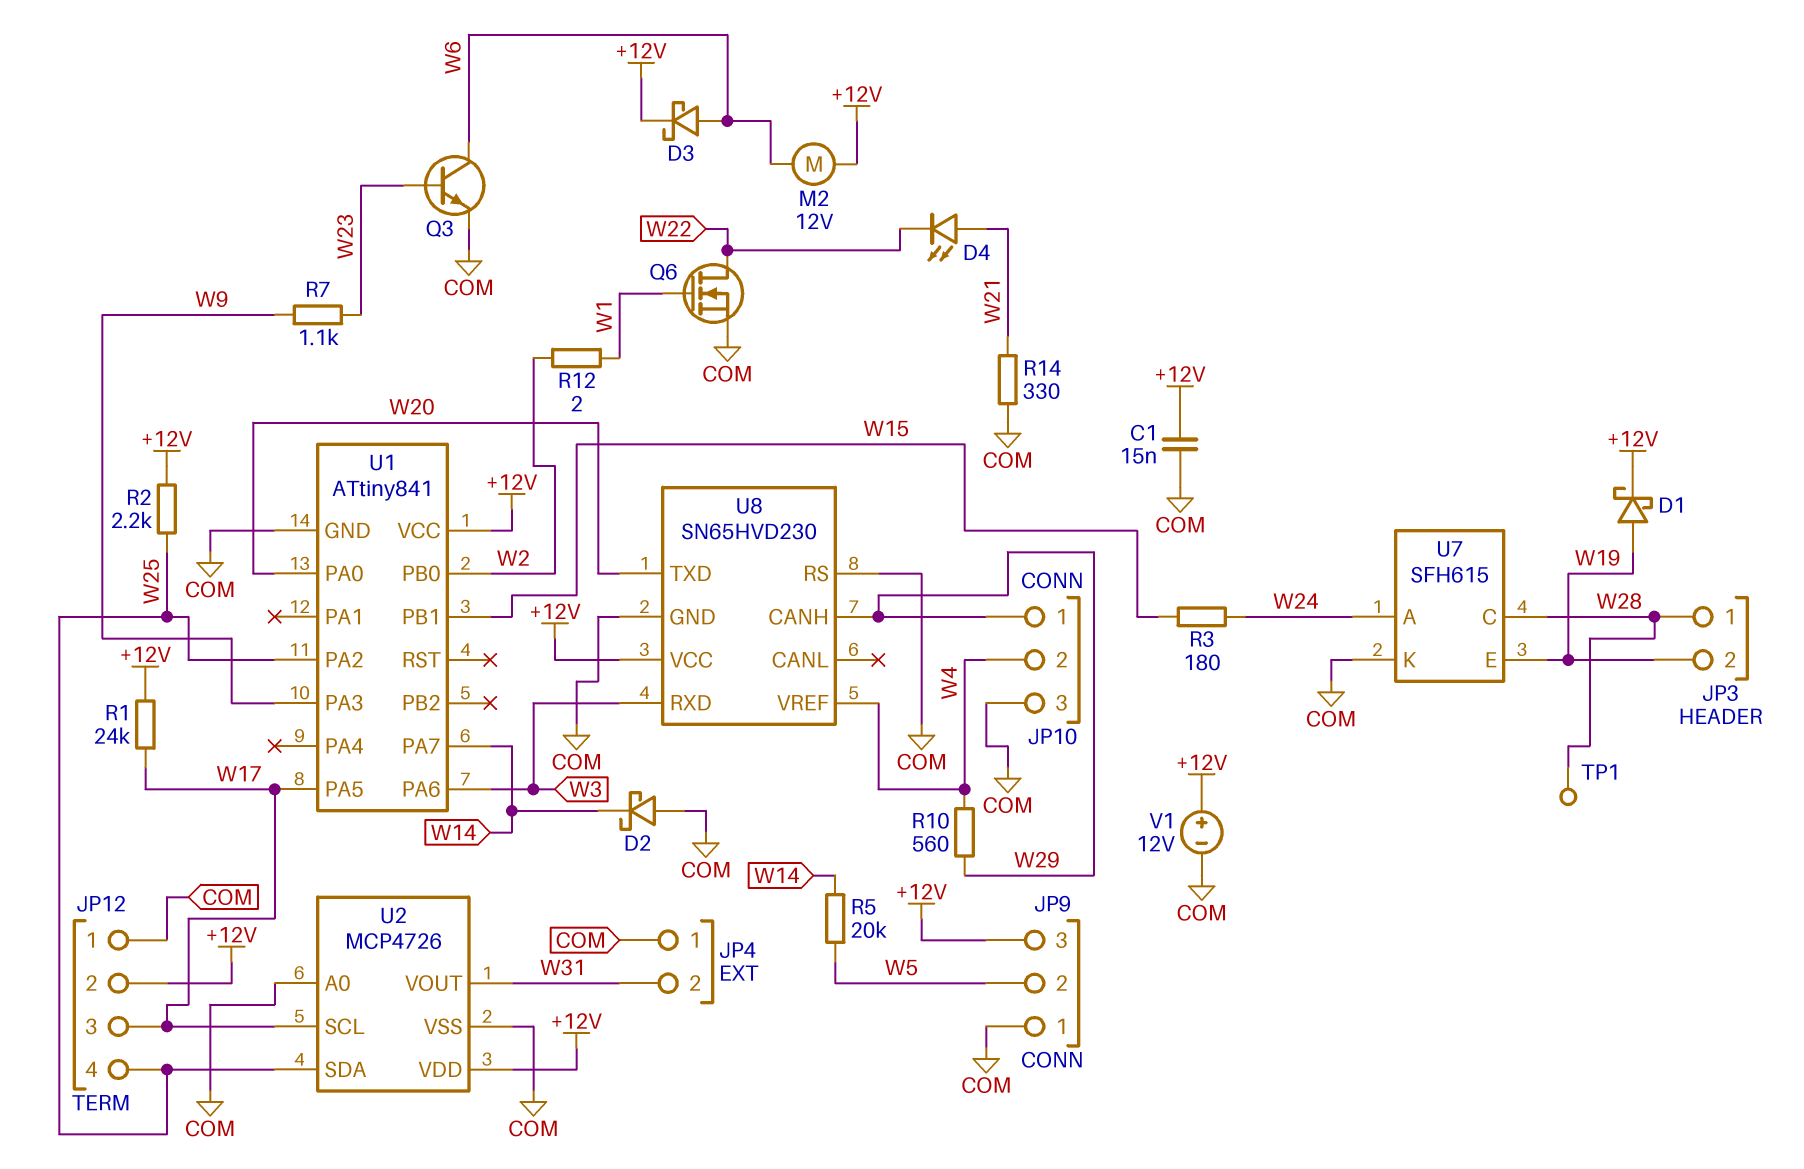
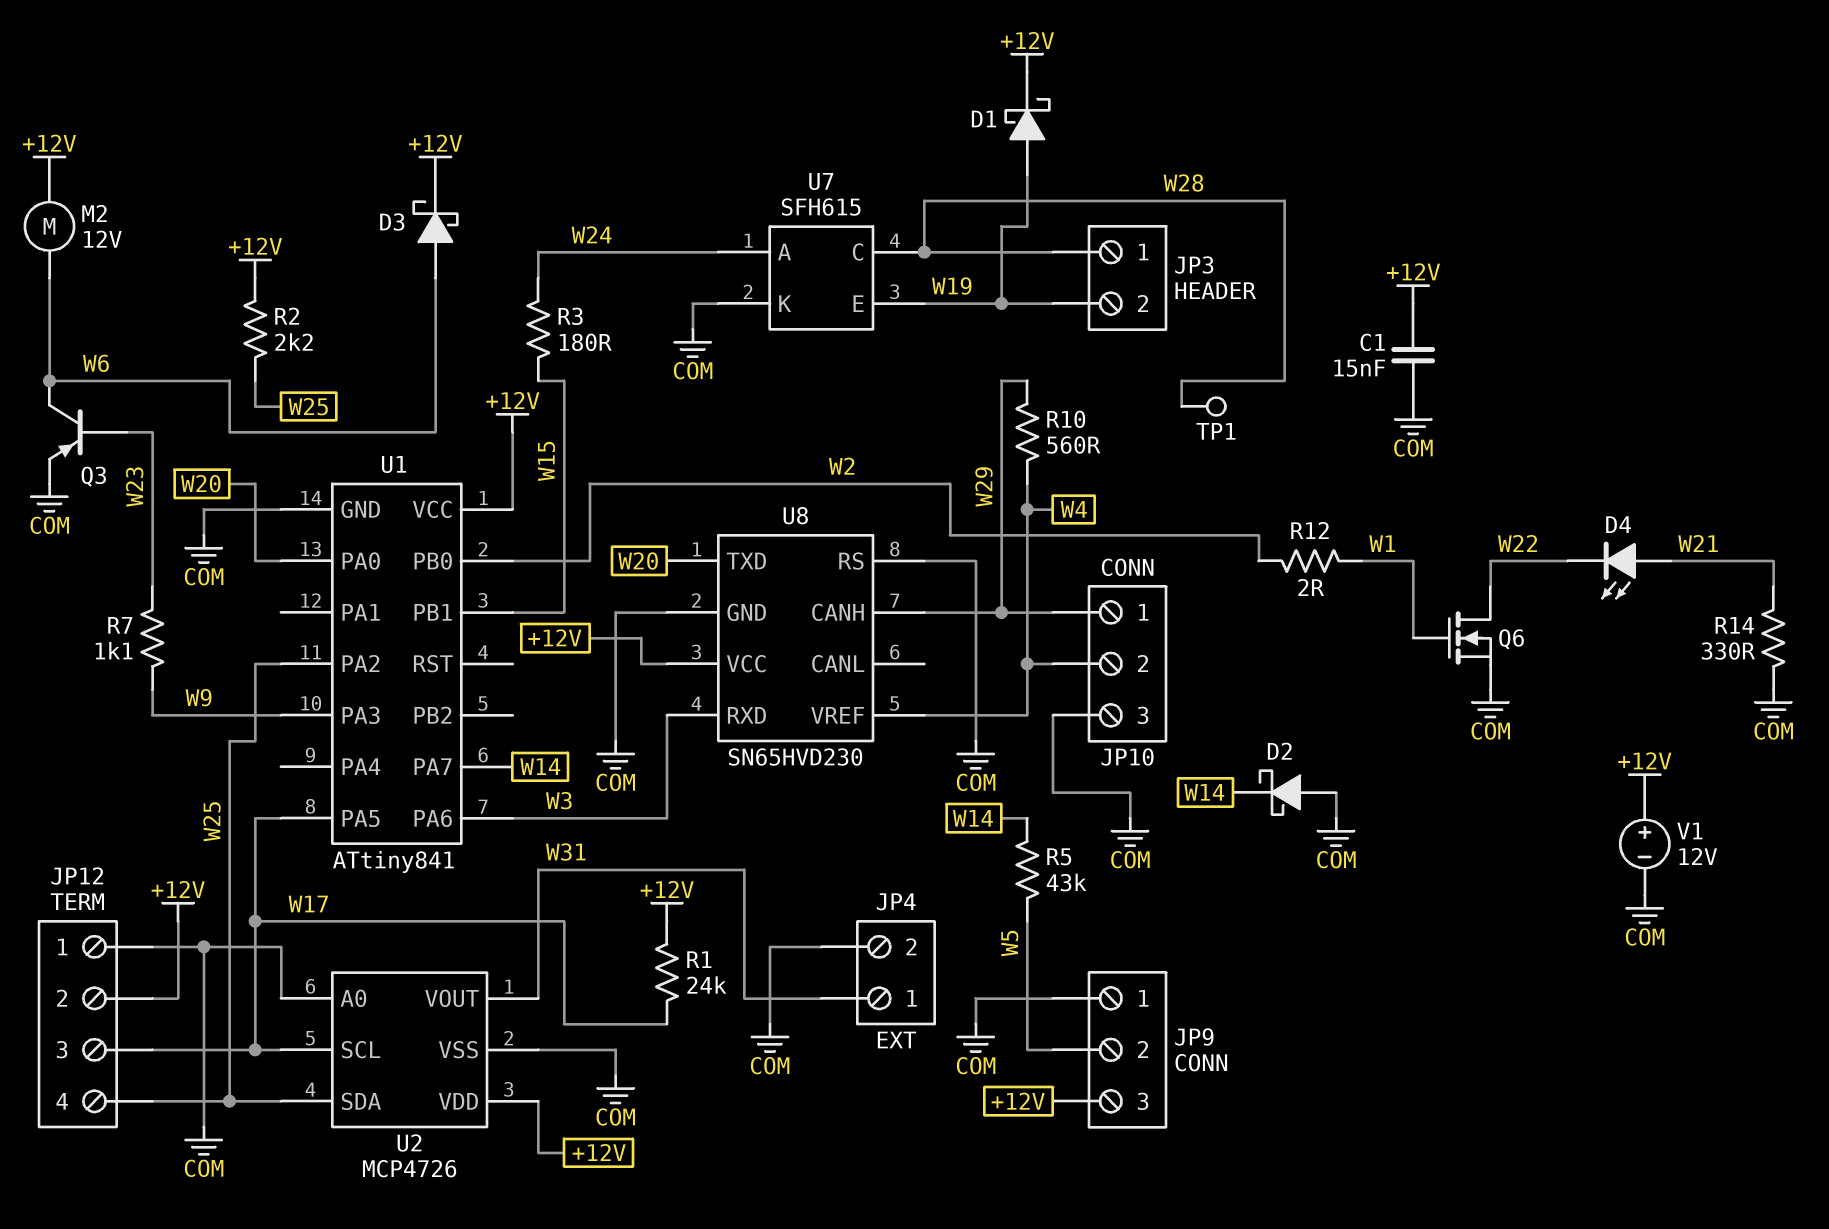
JP4 pin 1: COM -> W31
JP4 pin 2: W31 -> COM
Q3: NPN (B W23, C W6, E COM) -> PNP (B W23, C W6, E COM)
R5: 20k (W5, W14) -> 43k (W5, W14)

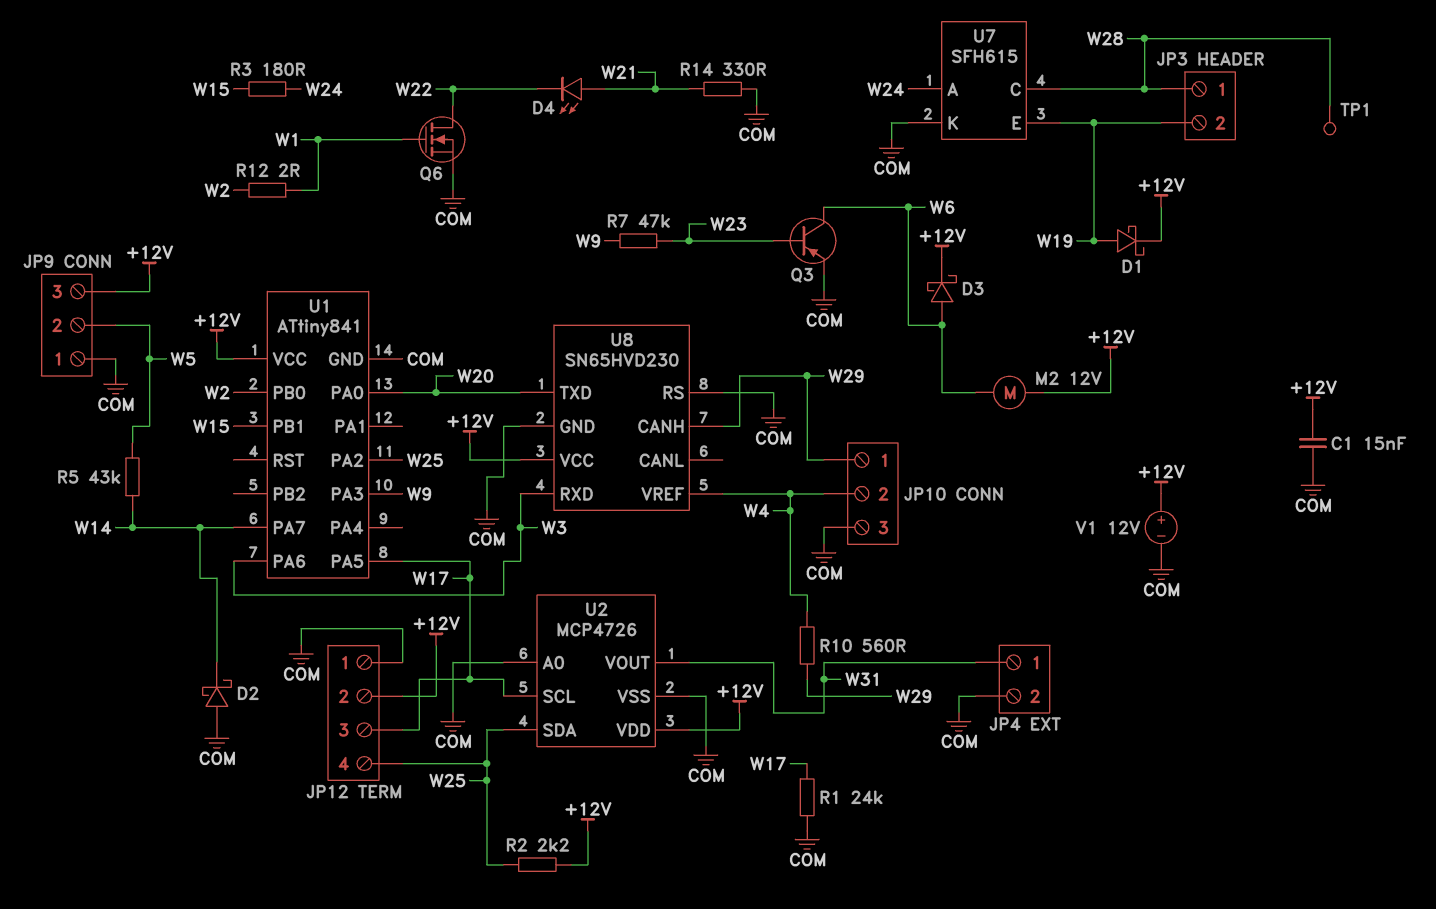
R1: 24k (+12V, W17) -> 24k (COM, W17)
R7: 1.1k (W9, W23) -> 47k (W9, W23)

